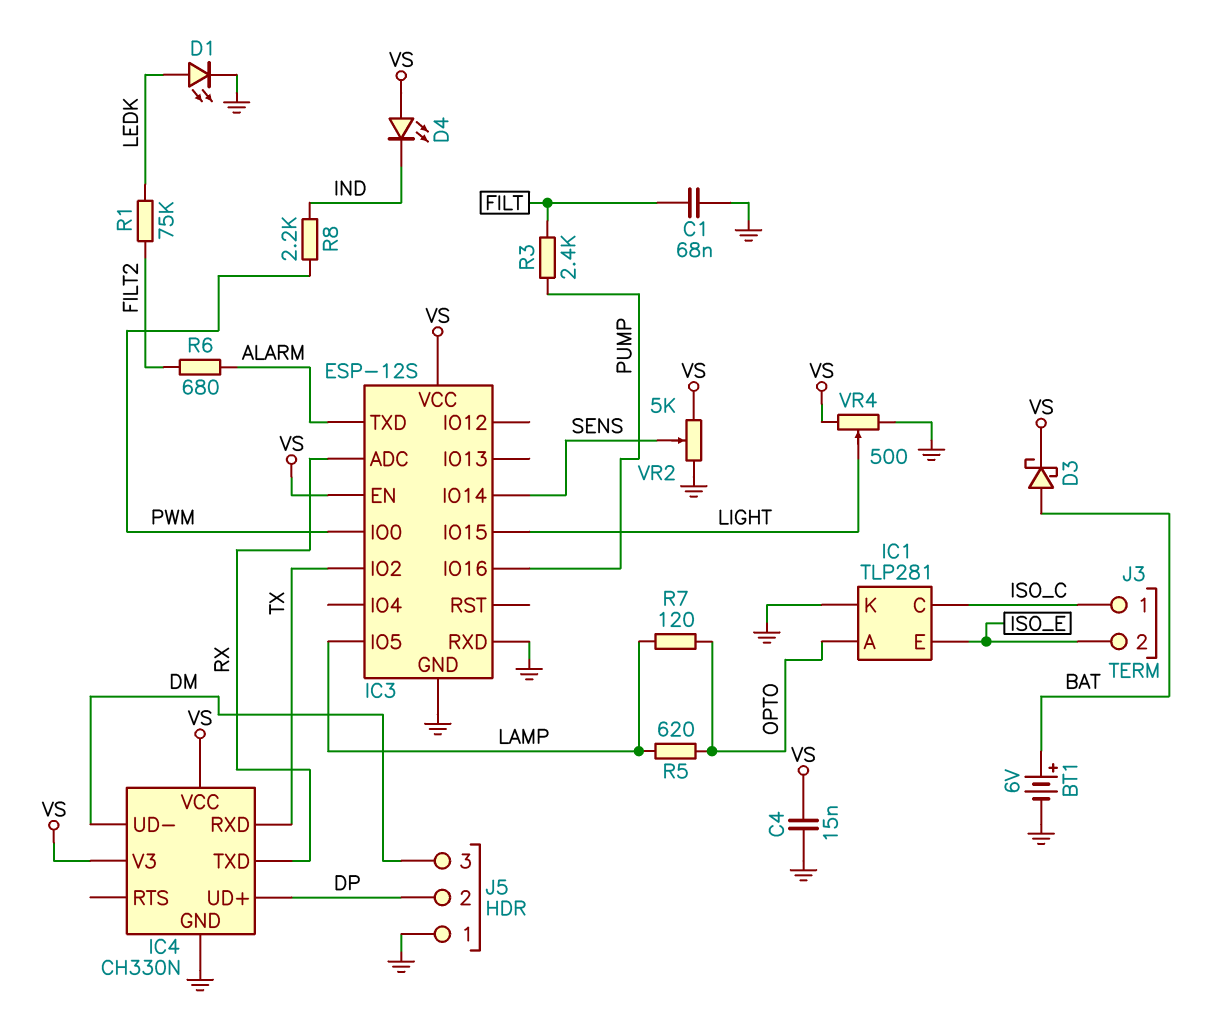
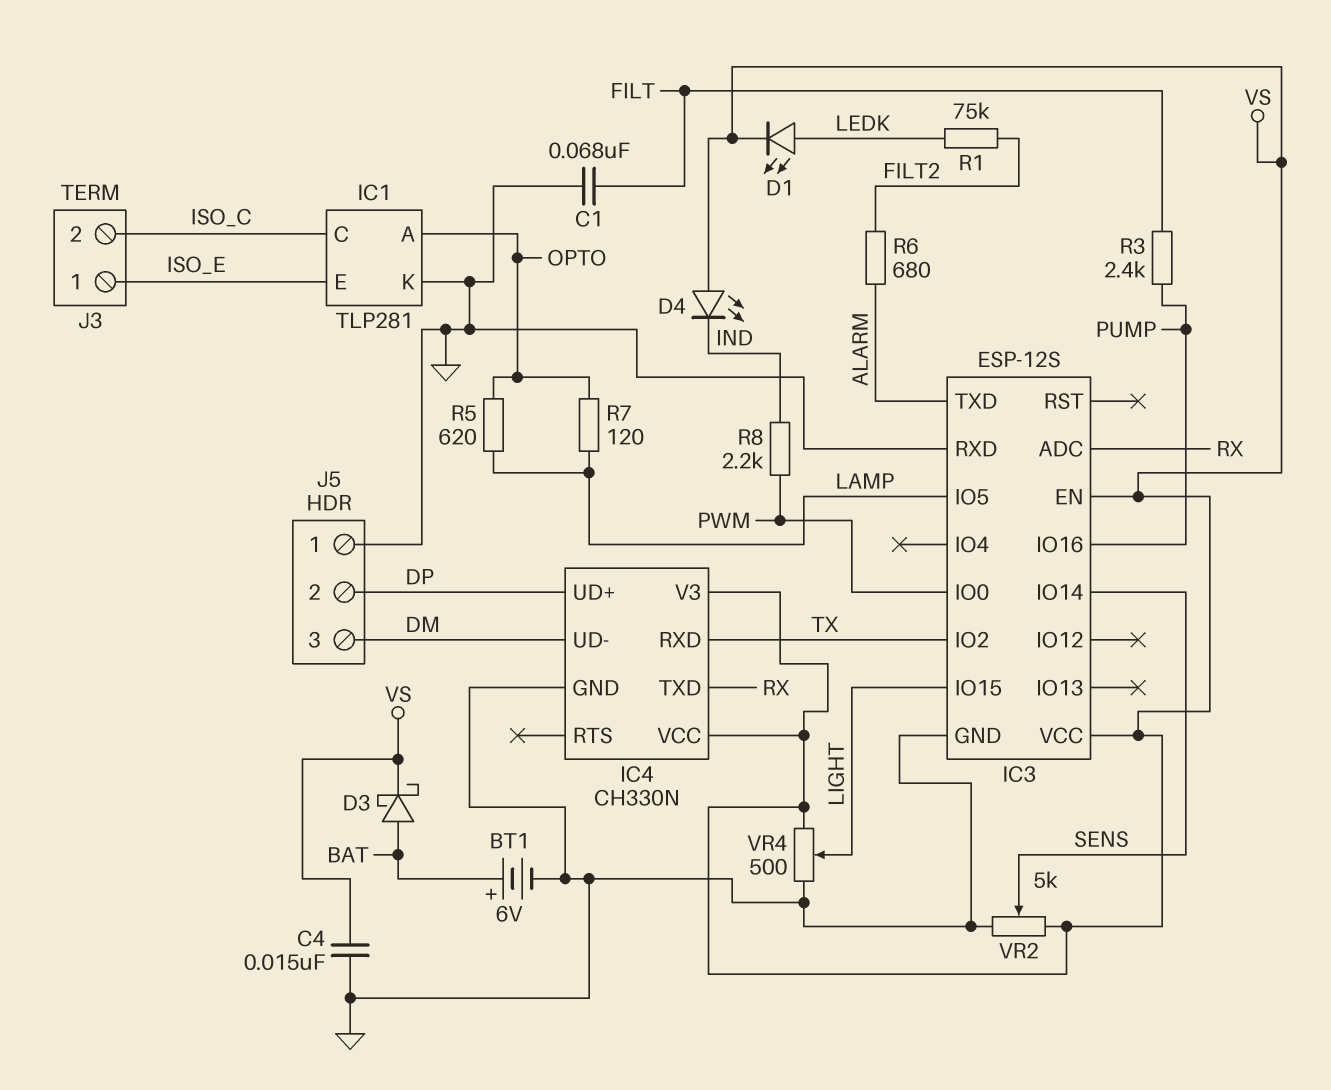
D1: LED (A LEDK, K GND) -> LED (A LEDK, K VS)
J3 pin 1: ISO_C -> ISO_E
J3 pin 2: ISO_E -> ISO_C

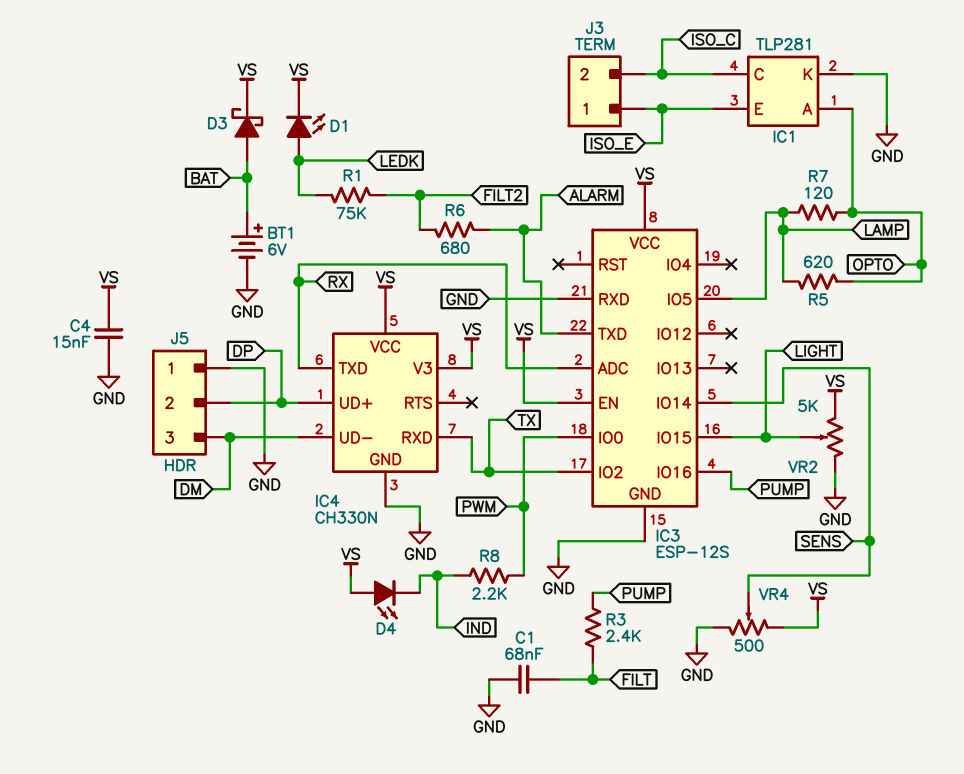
VR2: 5k (GND, VS, wiper SENS) -> 5k (GND, VS, wiper LIGHT)
VR4: 500 (GND, VS, wiper LIGHT) -> 500 (GND, VS, wiper SENS)

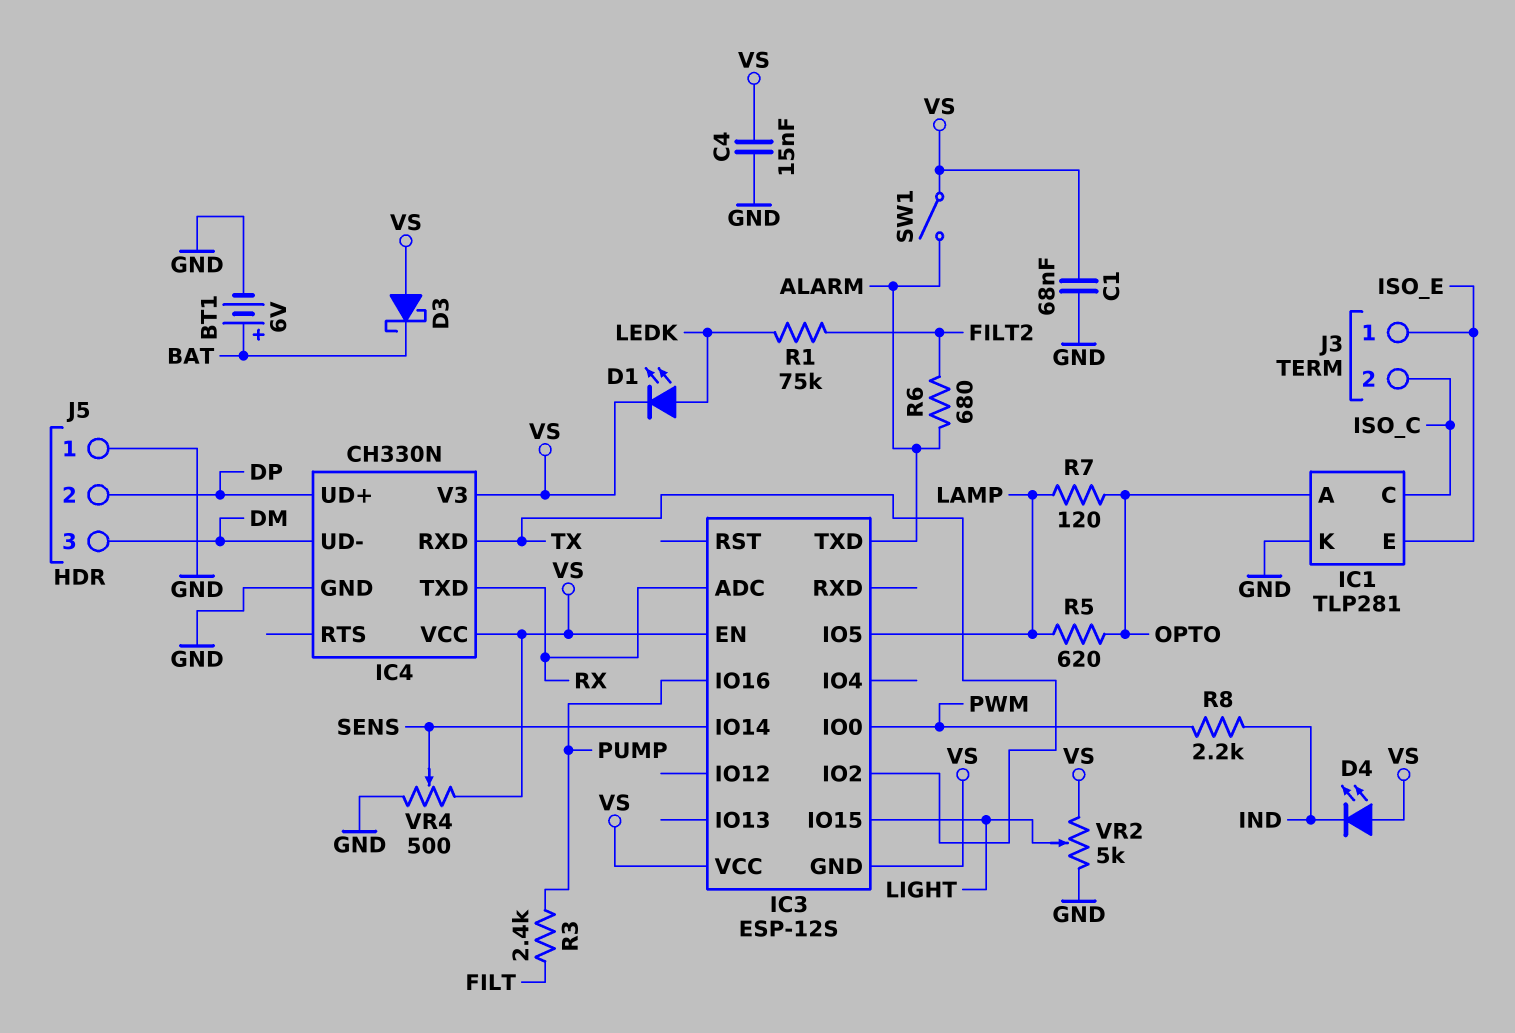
C1: 68nF (FILT, GND) -> 68nF (GND, VS)
D3: schottky (A BAT, K VS) -> schottky (A VS, K BAT)
IC3 pin GND: GND -> VS
IC3 pin RXD: GND -> none
SW1: none -> switch (ALARM, VS)

